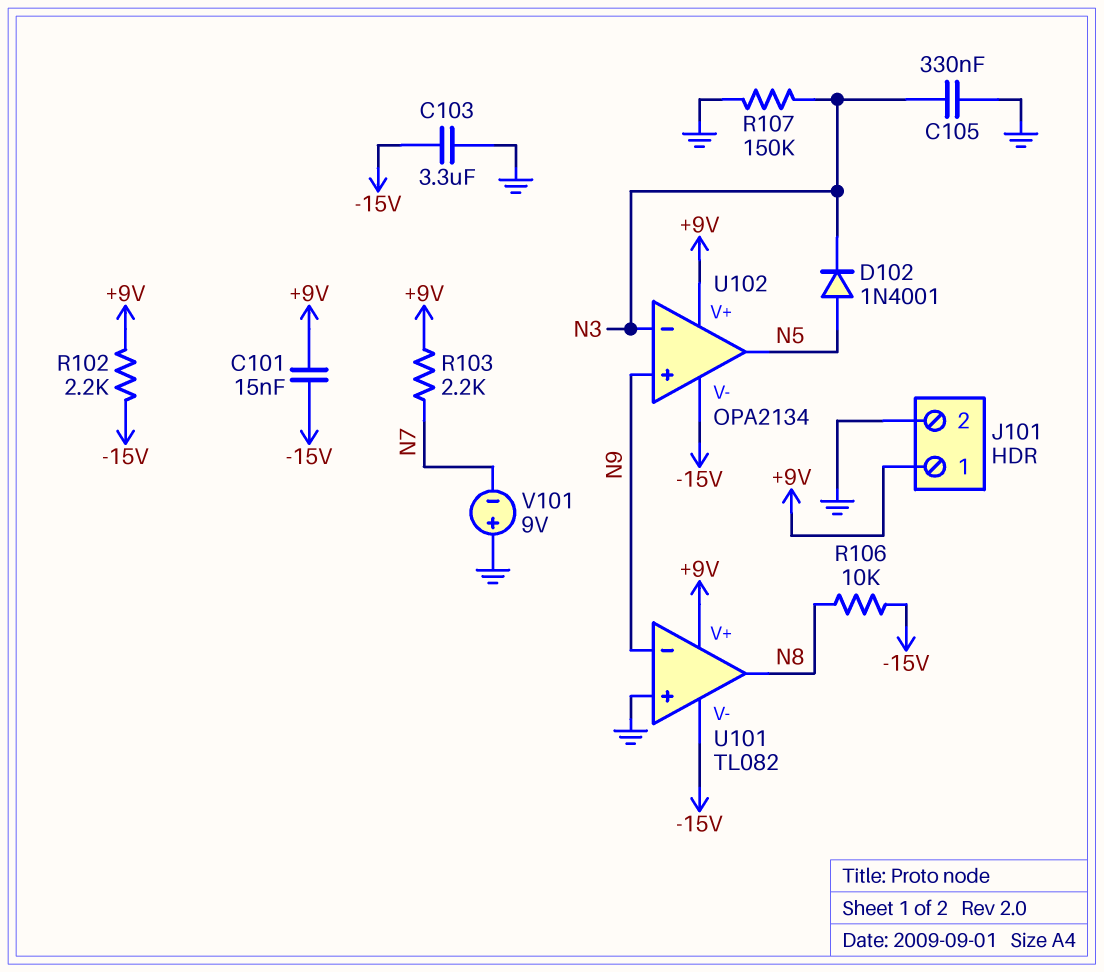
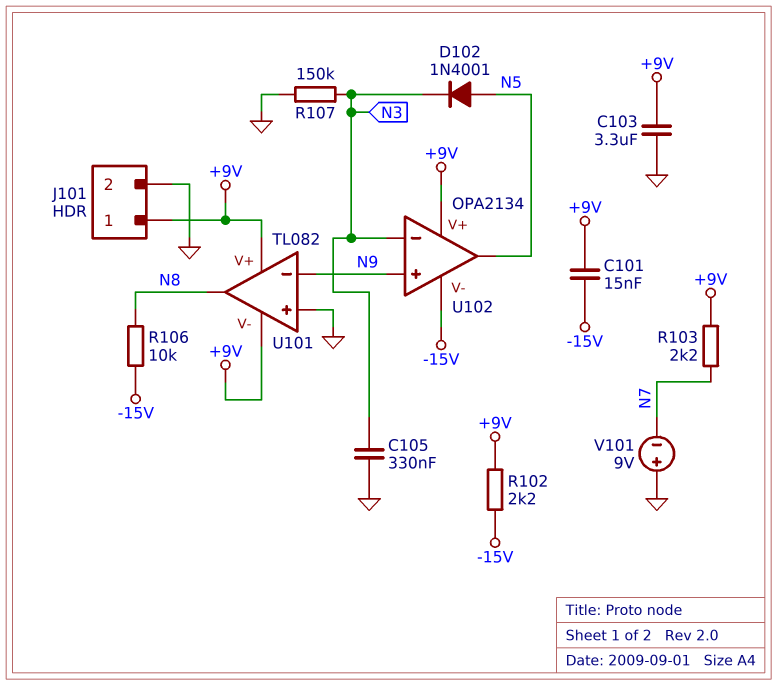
C103: 3.3uF (-15V, GND) -> 3.3uF (+9V, GND)
U101 pin V-: -15V -> +9V

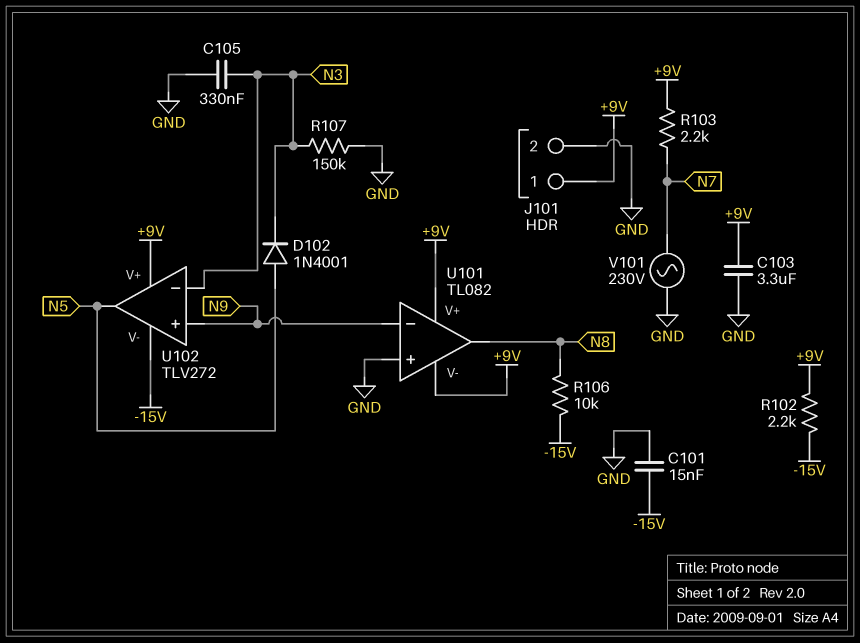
C101: 15nF (+9V, -15V) -> 15nF (-15V, GND)
U102: OPA2134 -> TLV272
V101: 9V (plus GND, minus N7) -> AC 230V (GND, N7)

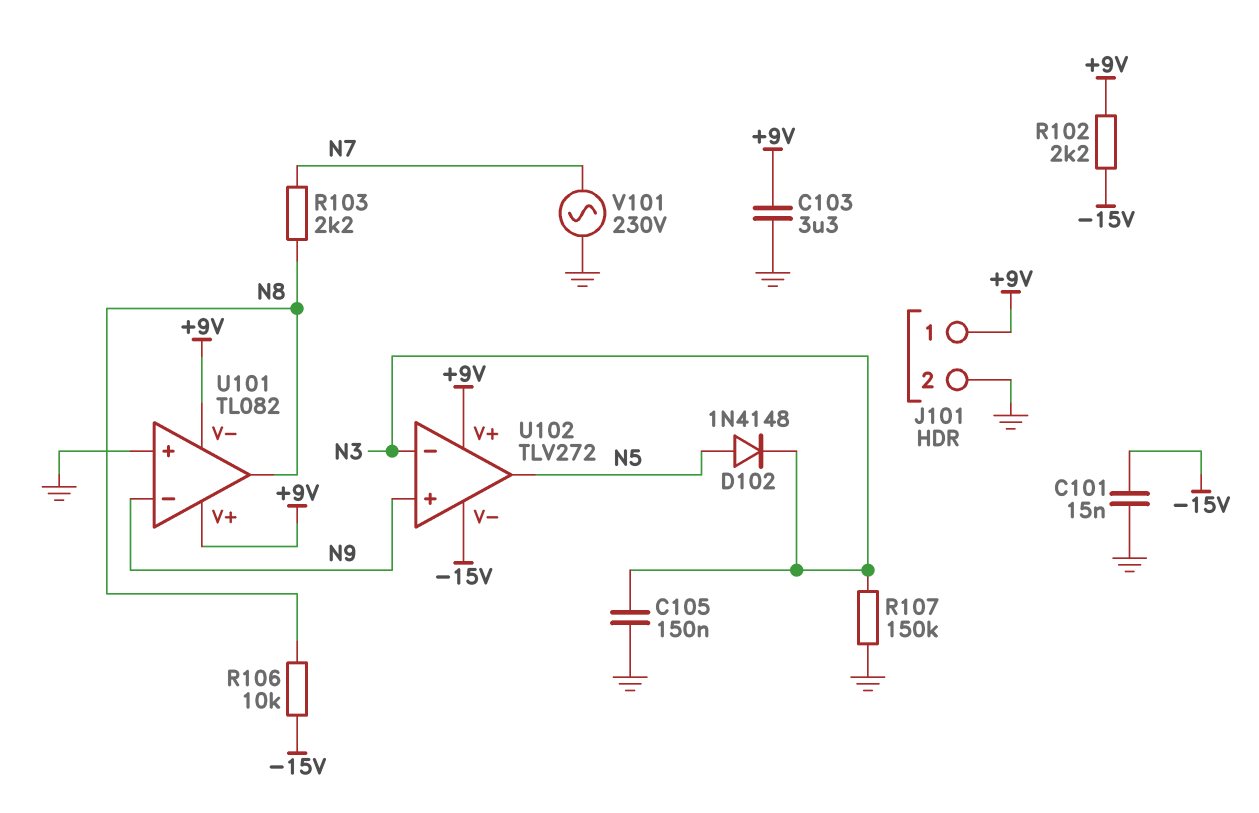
C105: 330nF (GND, N3) -> 150nF (GND, N3)
D102: diode 1N4001 (A N5, K N3) -> diode 1N4148 (A N5, K N3)
R103: 2.2k (+9V, N7) -> 2.2k (N7, N8)

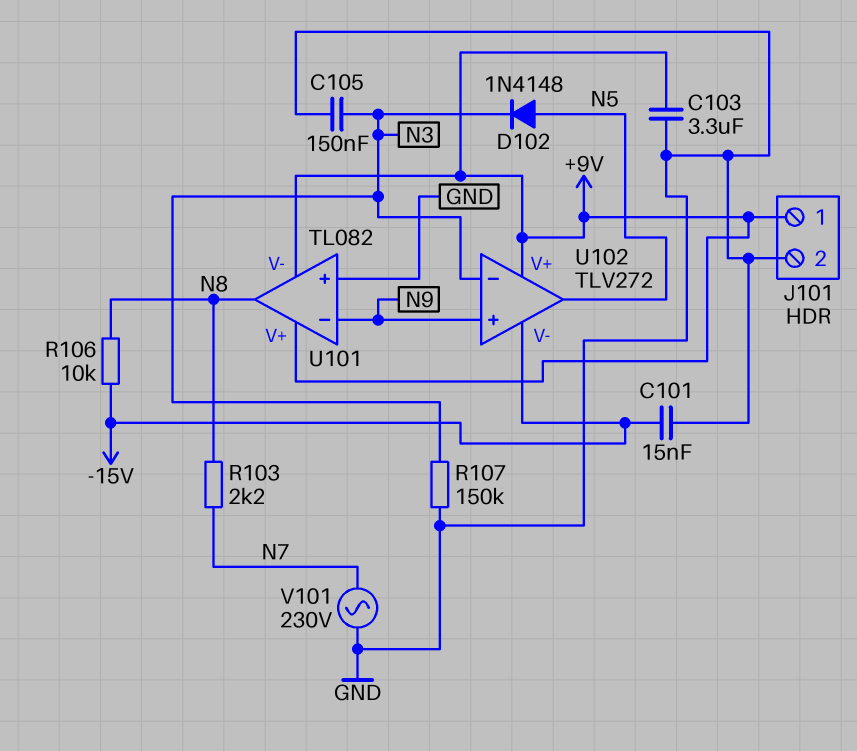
R102: 2.2k (+9V, -15V) -> none

